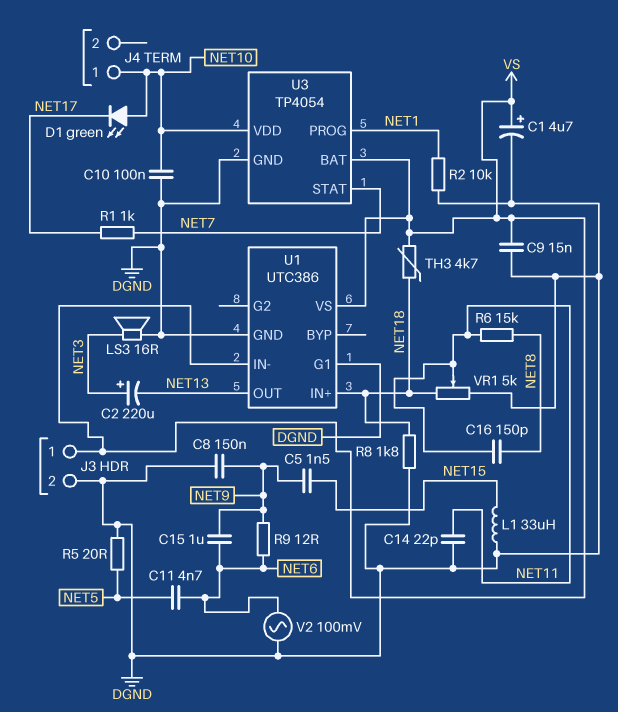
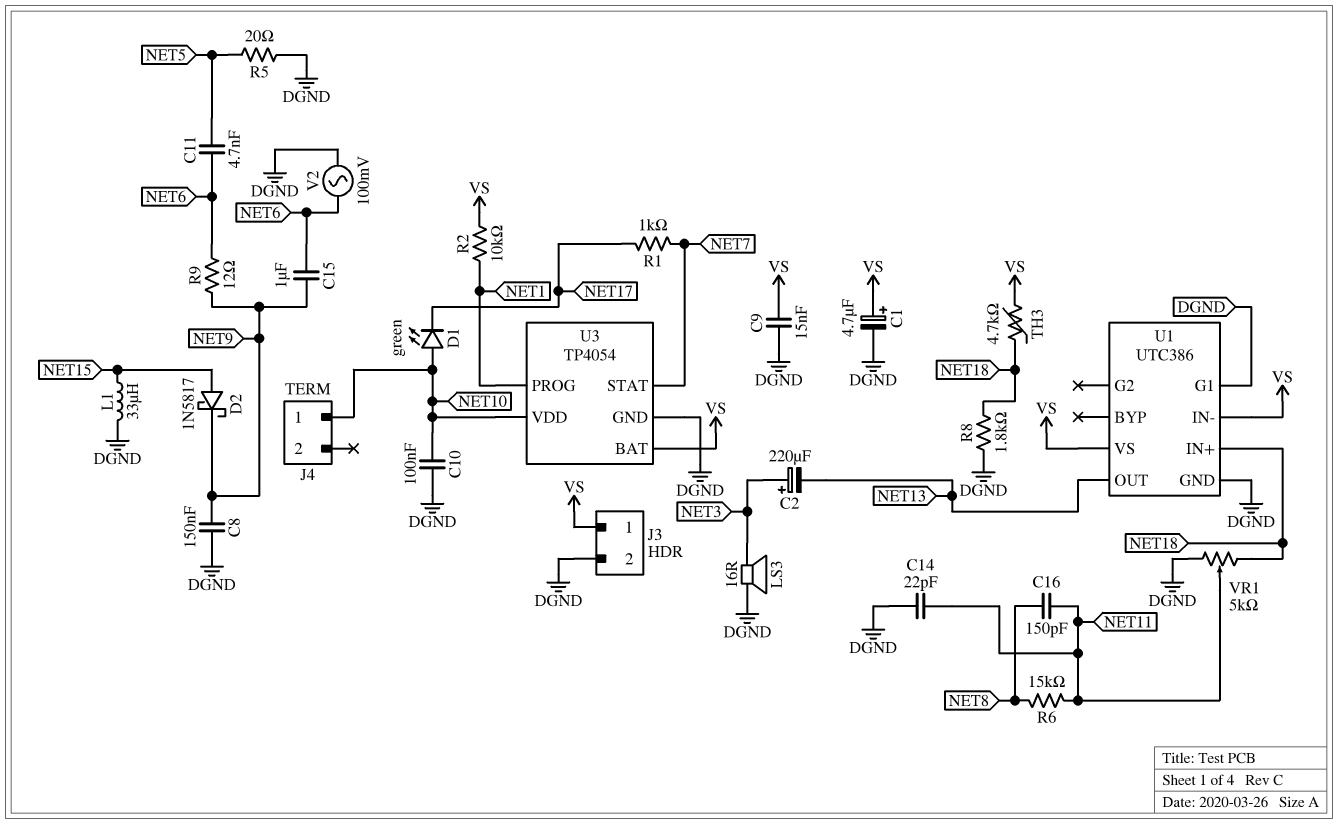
C5: 1.5nF (NET9, NET15) -> none
D2: none -> schottky 1N5817 (A NET15, K NET9)
R2: 10k (DGND, NET1) -> 10k (NET1, VS)

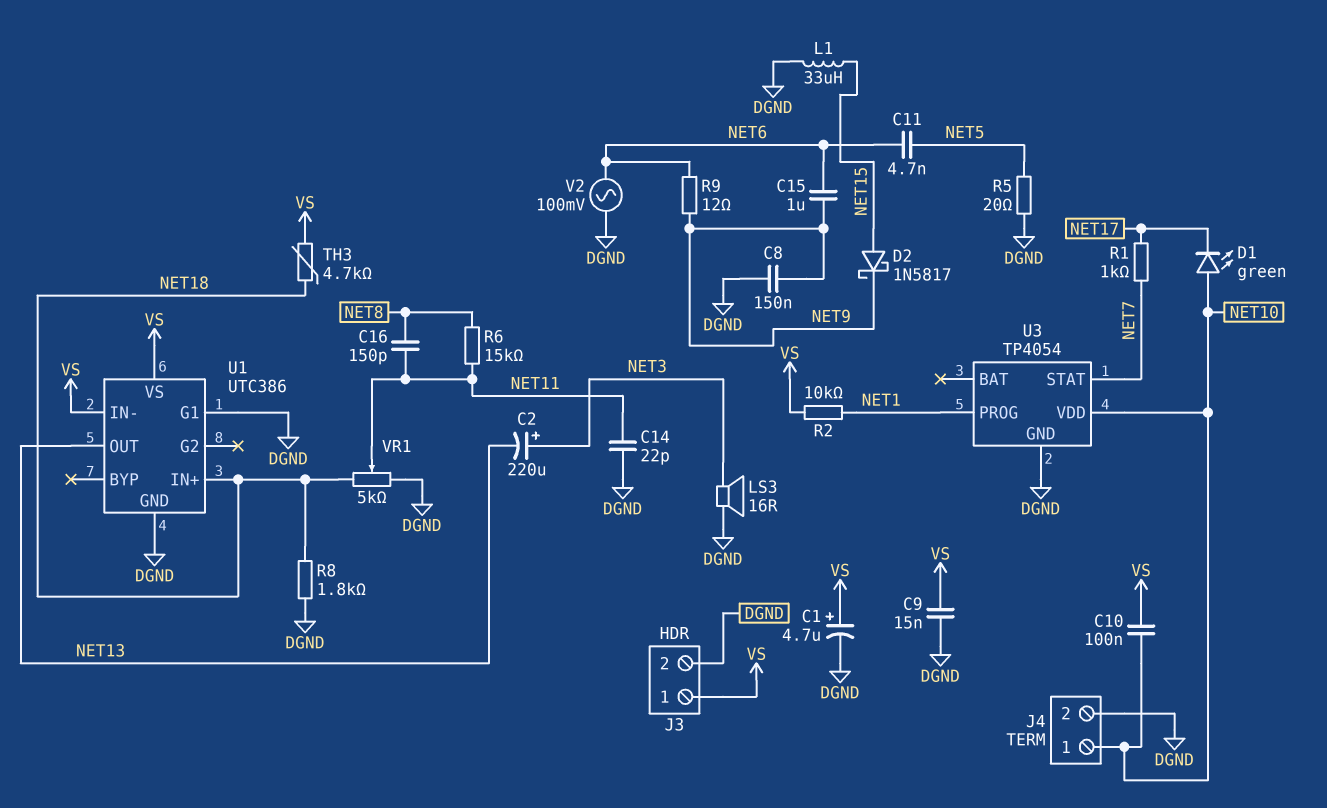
C10: 100nF (DGND, NET10) -> 100nF (NET10, VS)
J4 pin 2: none -> DGND
U3 pin BAT: VS -> none

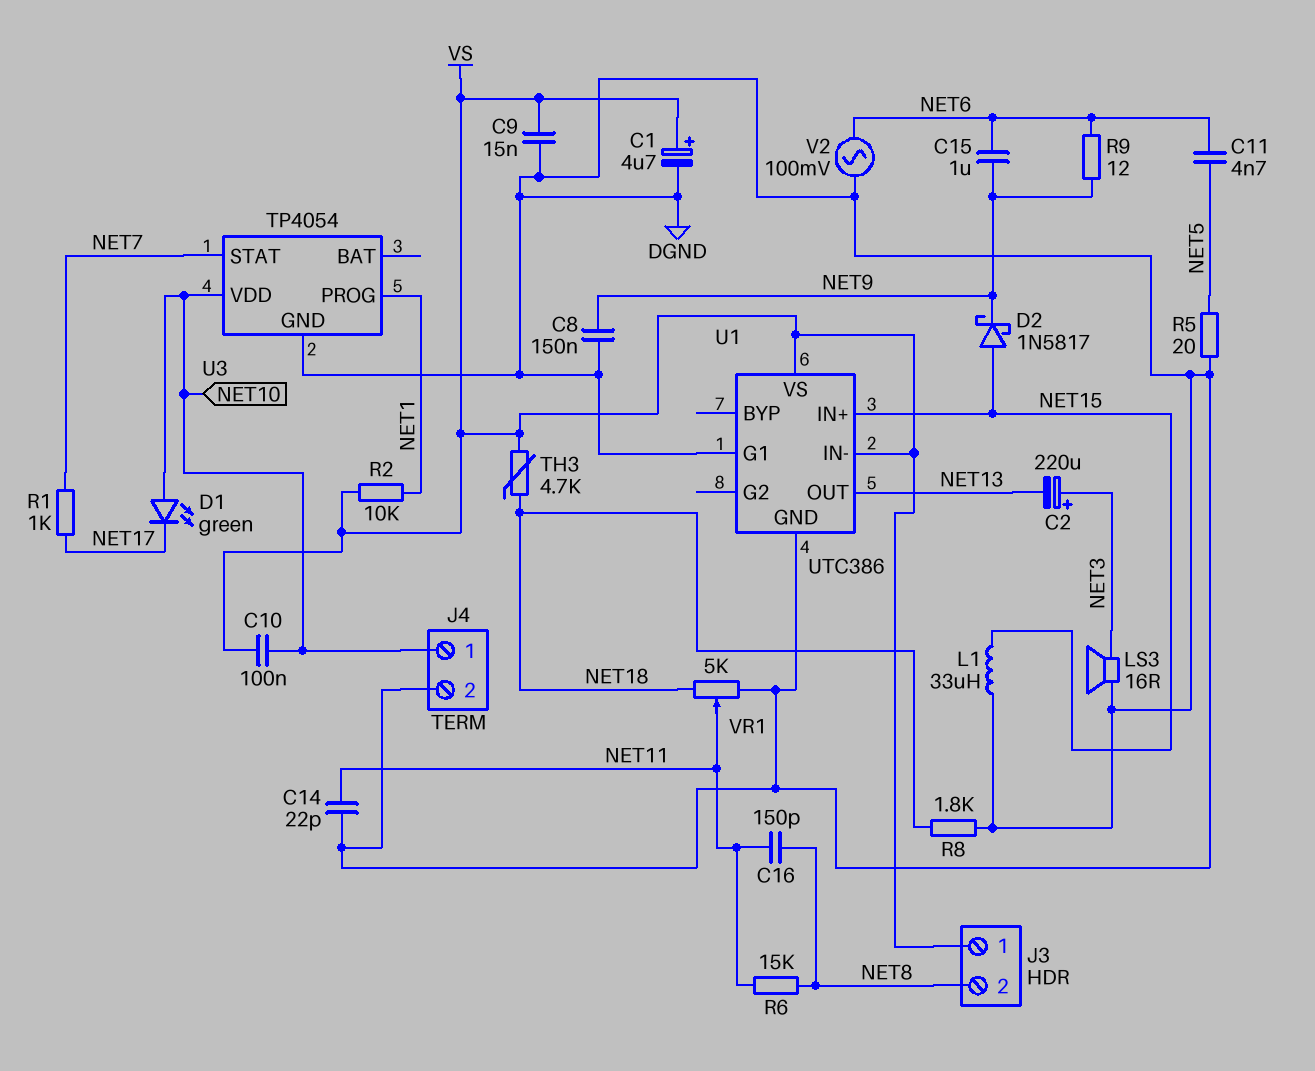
J3 pin 2: DGND -> NET8
U1 pin IN+: NET18 -> NET15

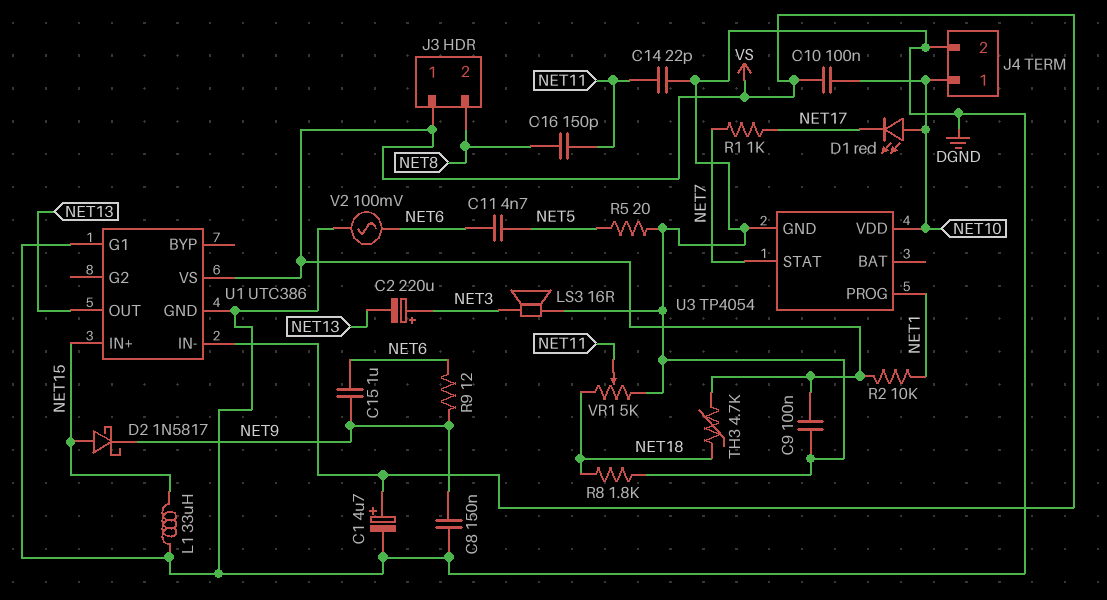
C9: 15nF (DGND, VS) -> 100nF (DGND, VS)
D1: LED green (A NET10, K NET17) -> LED red (A NET10, K NET17)
R6: 15k (NET8, NET11) -> none

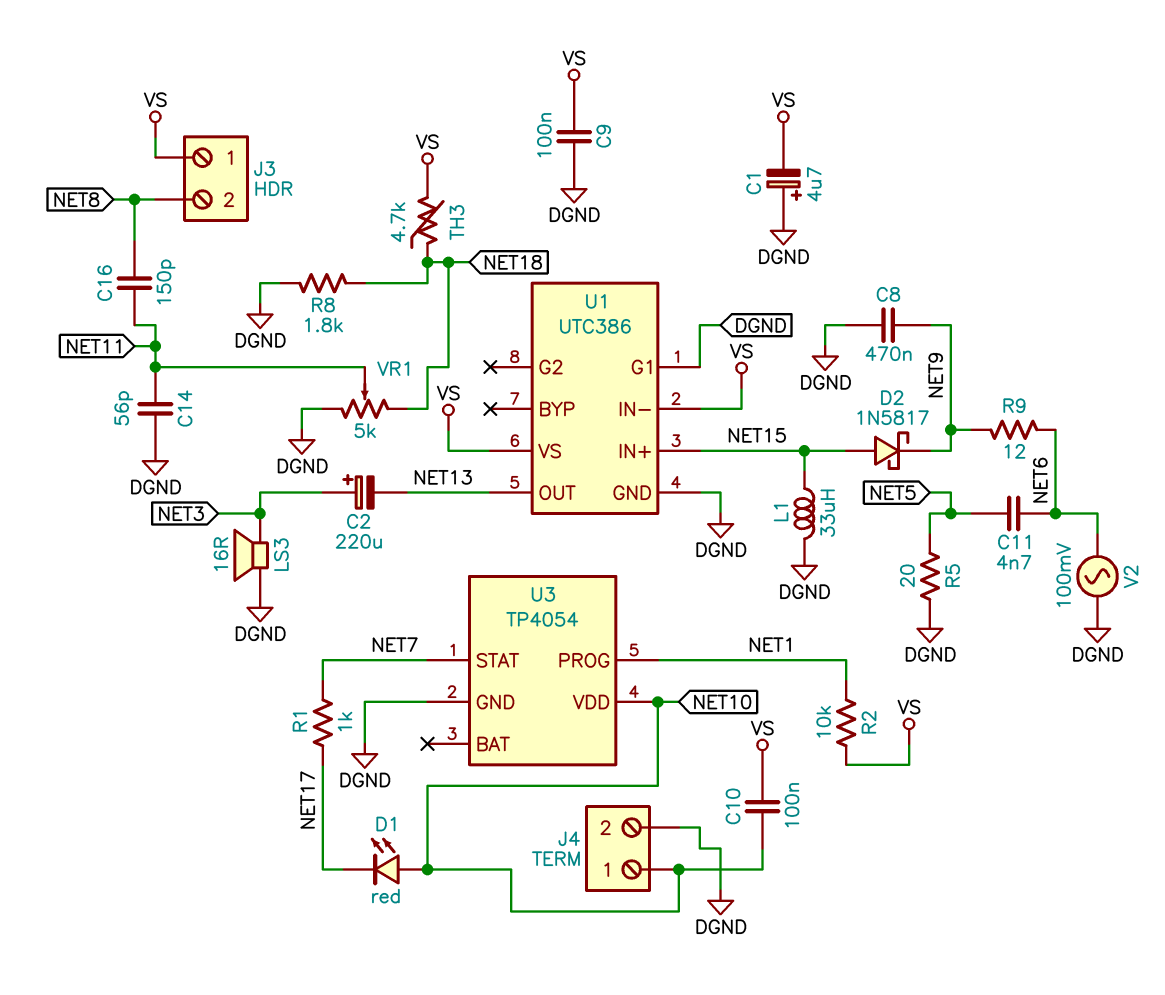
C1: 4.7uF (plus VS, minus DGND) -> 4.7uF (plus DGND, minus VS)
C8: 150nF (DGND, NET9) -> 470nF (DGND, NET9)
C14: 22pF (DGND, NET11) -> 56pF (DGND, NET11)
C15: 1uF (NET6, NET9) -> none

